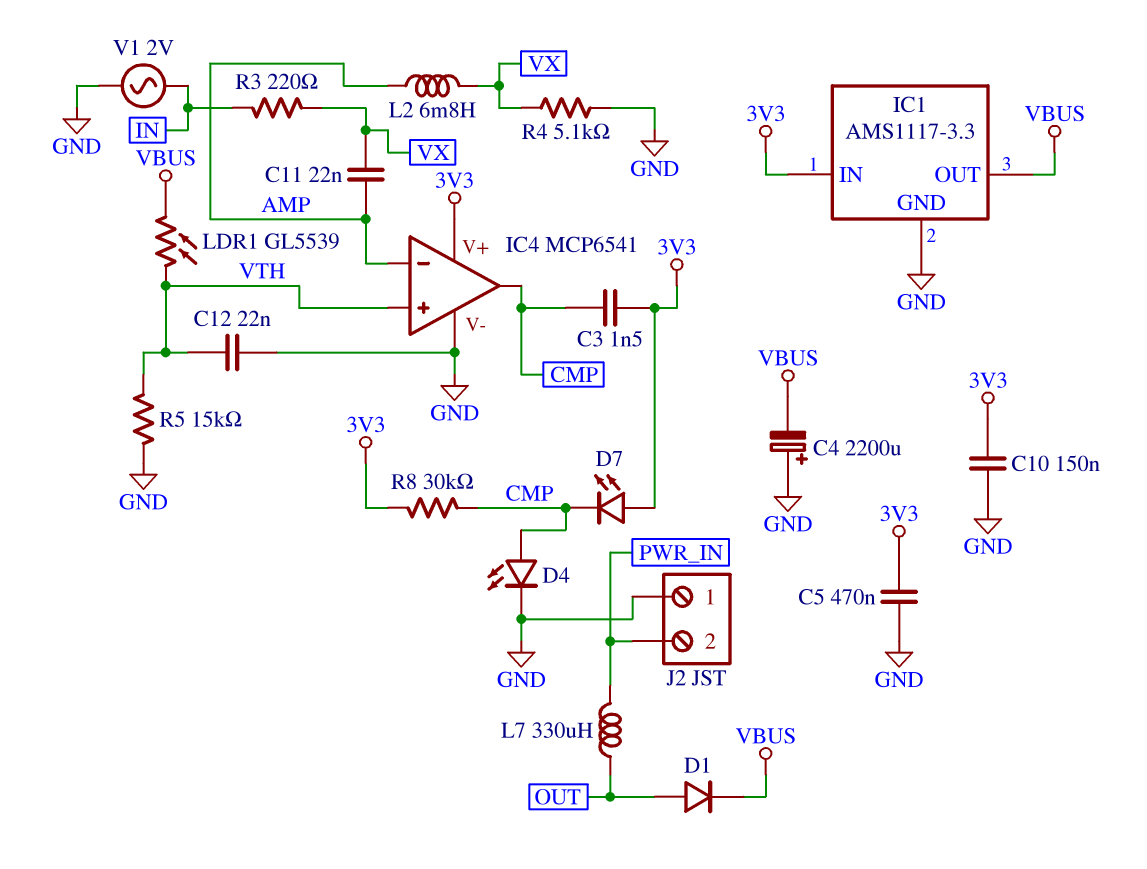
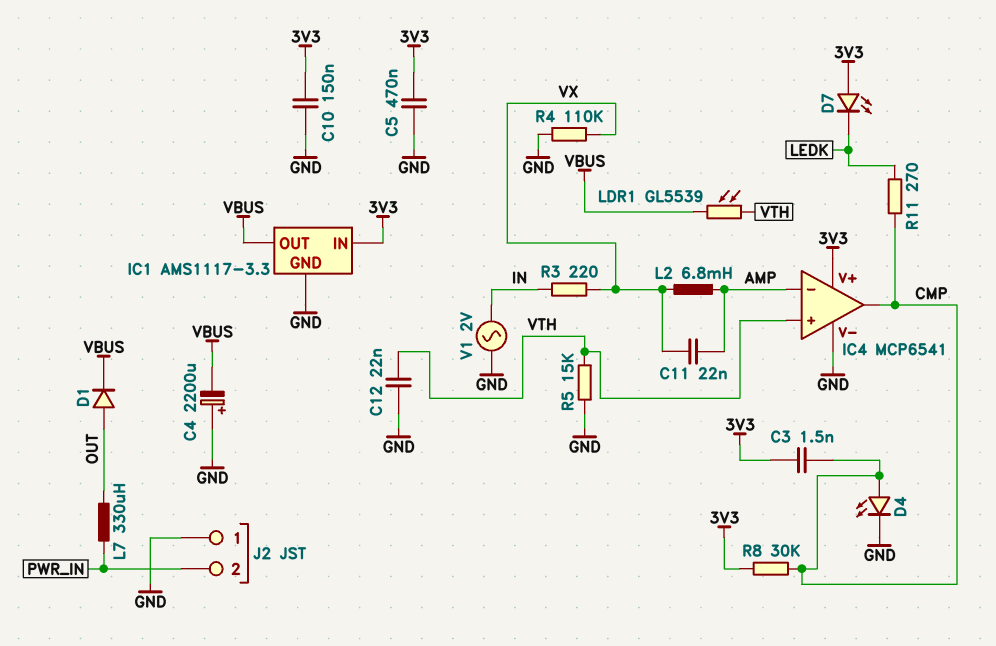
D7: LED (A 3V3, K CMP) -> LED (A 3V3, K LEDK)
R4: 5.1k (GND, VX) -> 110k (GND, VX)
R11: none -> 270 (CMP, LEDK)

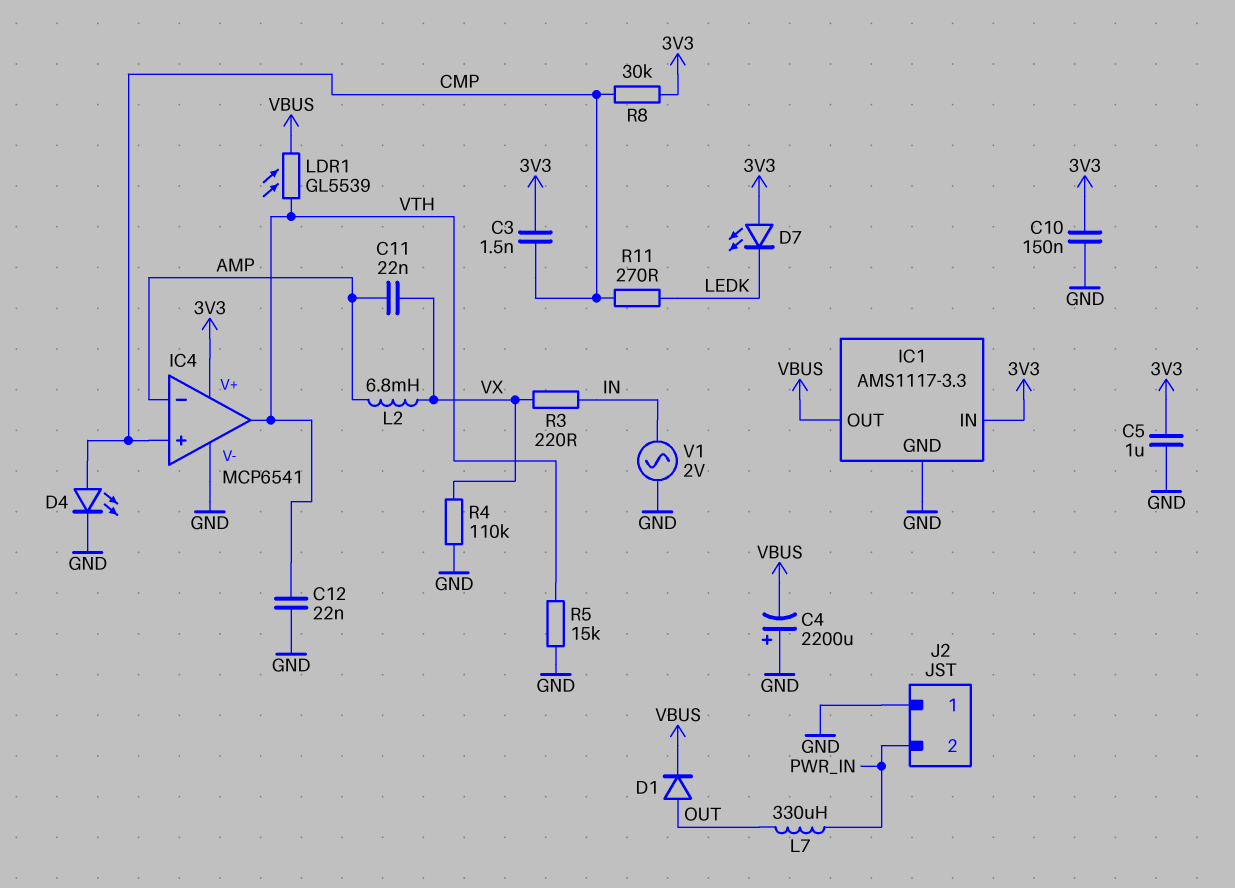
C5: 470nF (3V3, GND) -> 1uF (3V3, GND)
IC4 pin in+: VTH -> CMP
IC4 pin out: CMP -> VTH

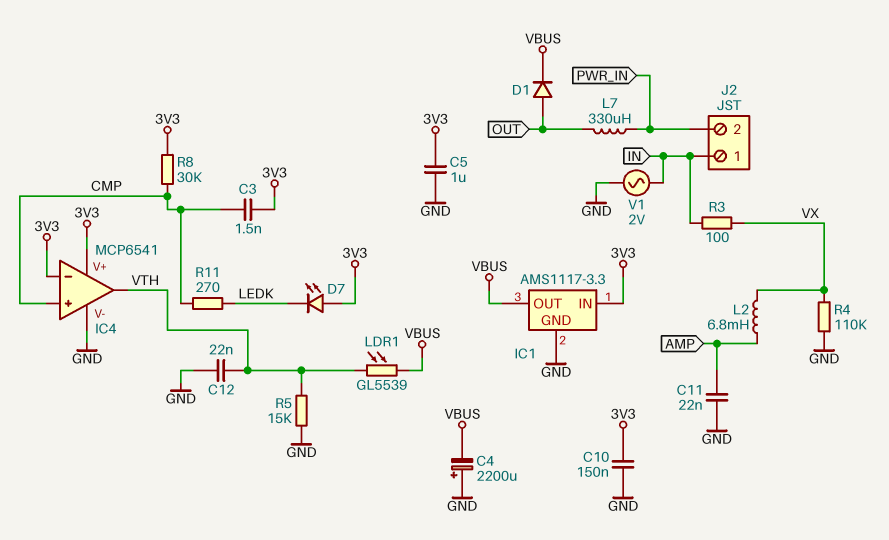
C11: 22nF (AMP, VX) -> 22nF (AMP, GND)
D4: LED (A CMP, K GND) -> none
IC4 pin in-: AMP -> 3V3
J2 pin 1: GND -> IN
R3: 220 (IN, VX) -> 100 (IN, VX)

